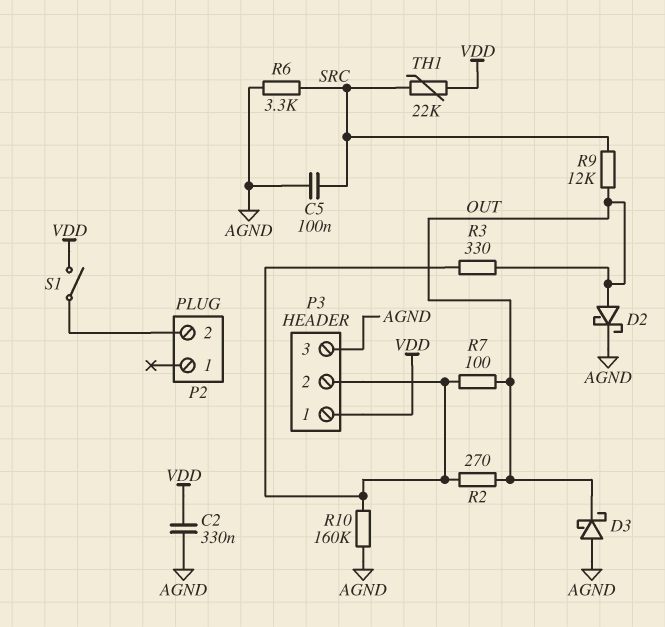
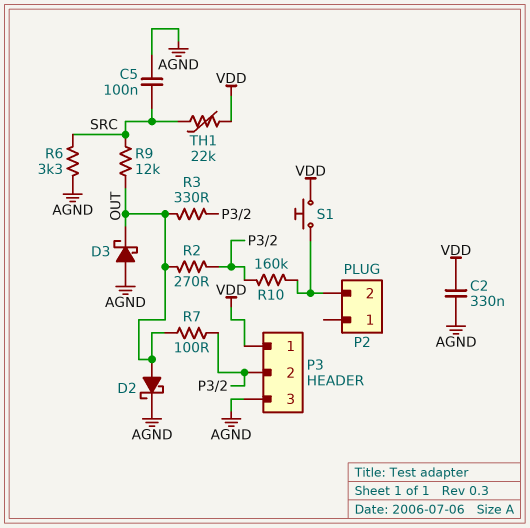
R10: 160k (AGND, P3/2) -> 160k (P2/2, P3/2)
S1: switch (P2/2, VDD) -> button (P2/2, VDD)

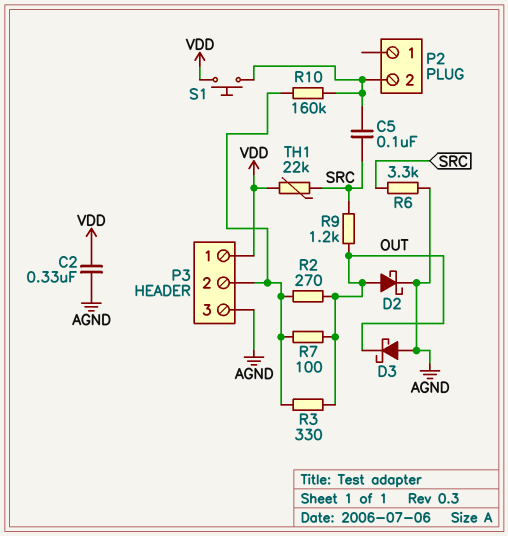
C5: 100nF (AGND, SRC) -> 100nF (P2/2, SRC)
R9: 12k (OUT, SRC) -> 1.2k (OUT, SRC)

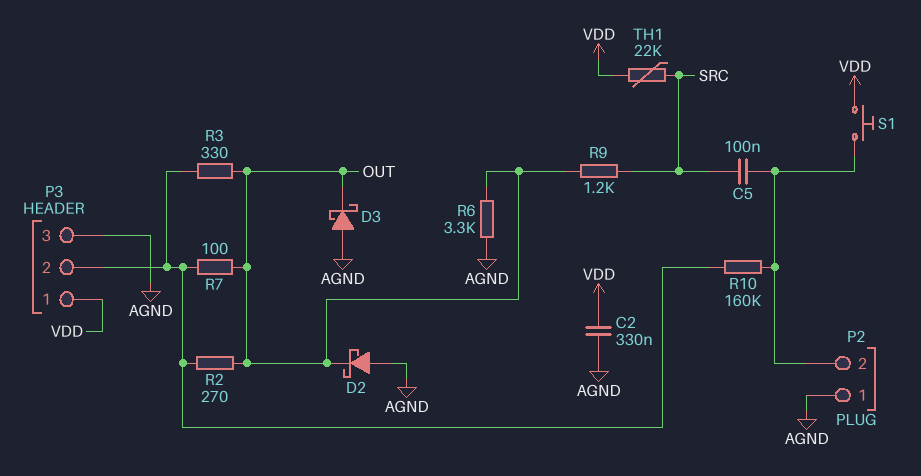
D2: schottky (A OUT, K AGND) -> schottky (A AGND, K OUT)
P2 pin 1: none -> AGND
R6: 3.3k (AGND, SRC) -> 3.3k (AGND, OUT)

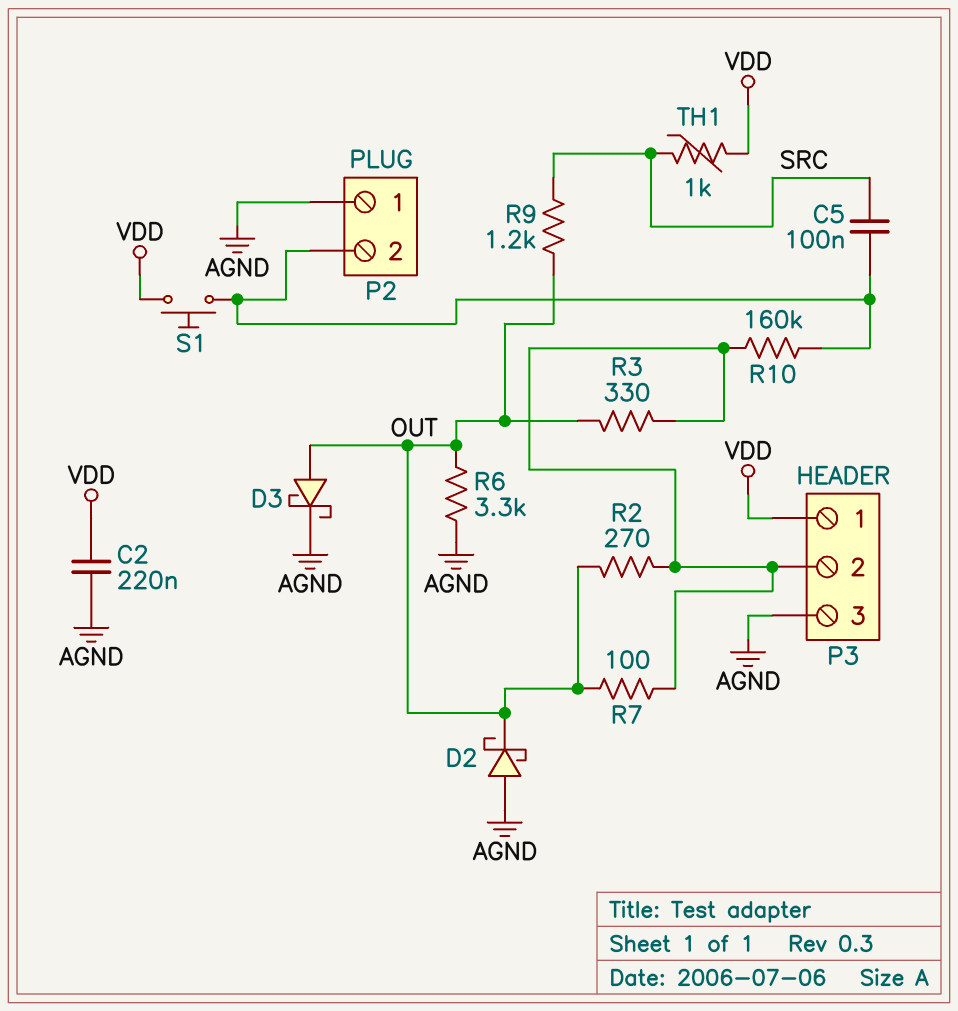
C2: 330nF (AGND, VDD) -> 220nF (AGND, VDD)
D3: schottky (A AGND, K OUT) -> schottky (A OUT, K AGND)
TH1: 22k (SRC, VDD) -> 1k (SRC, VDD)

